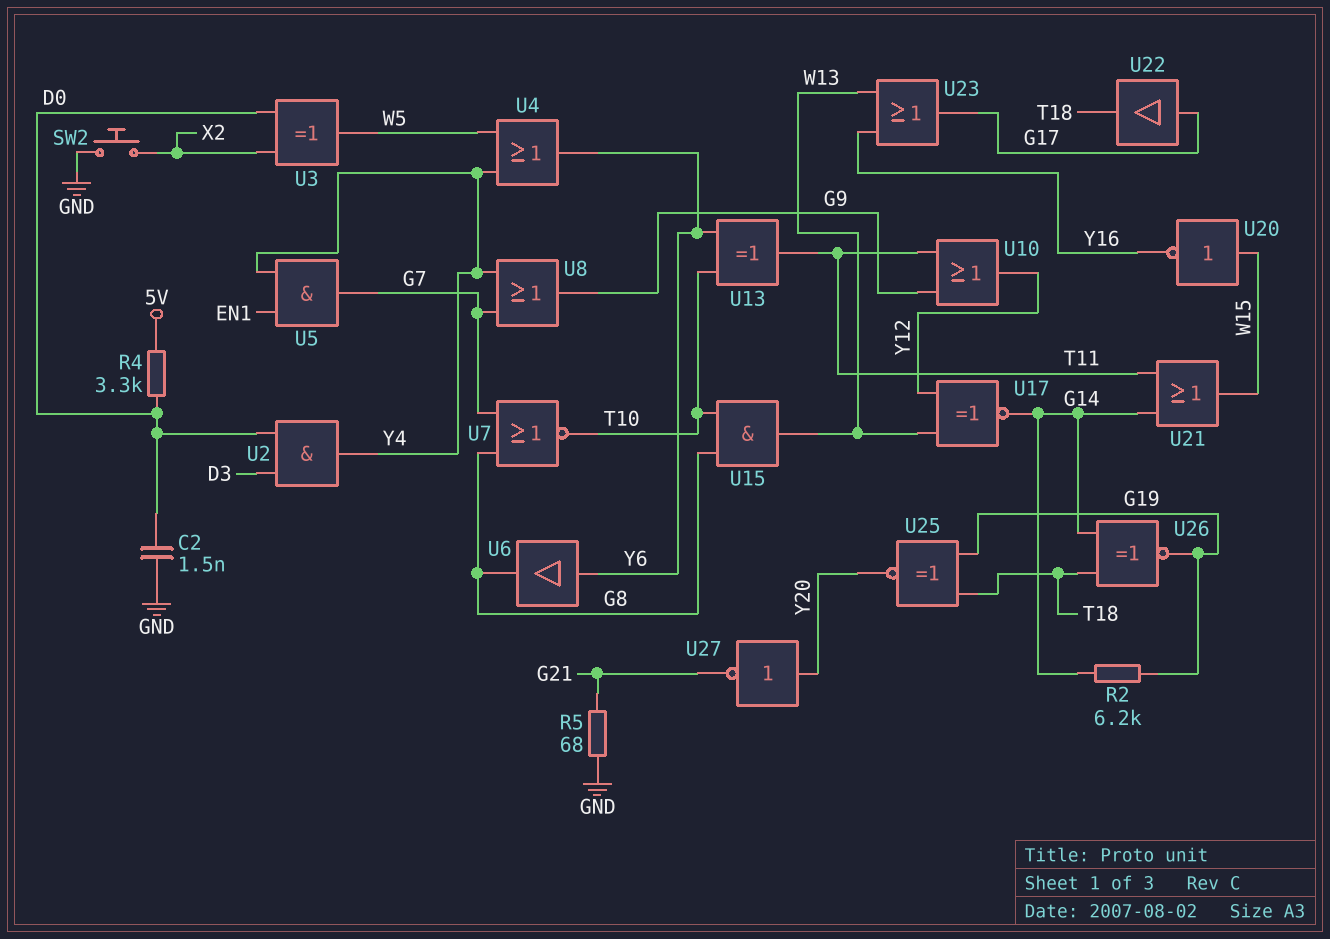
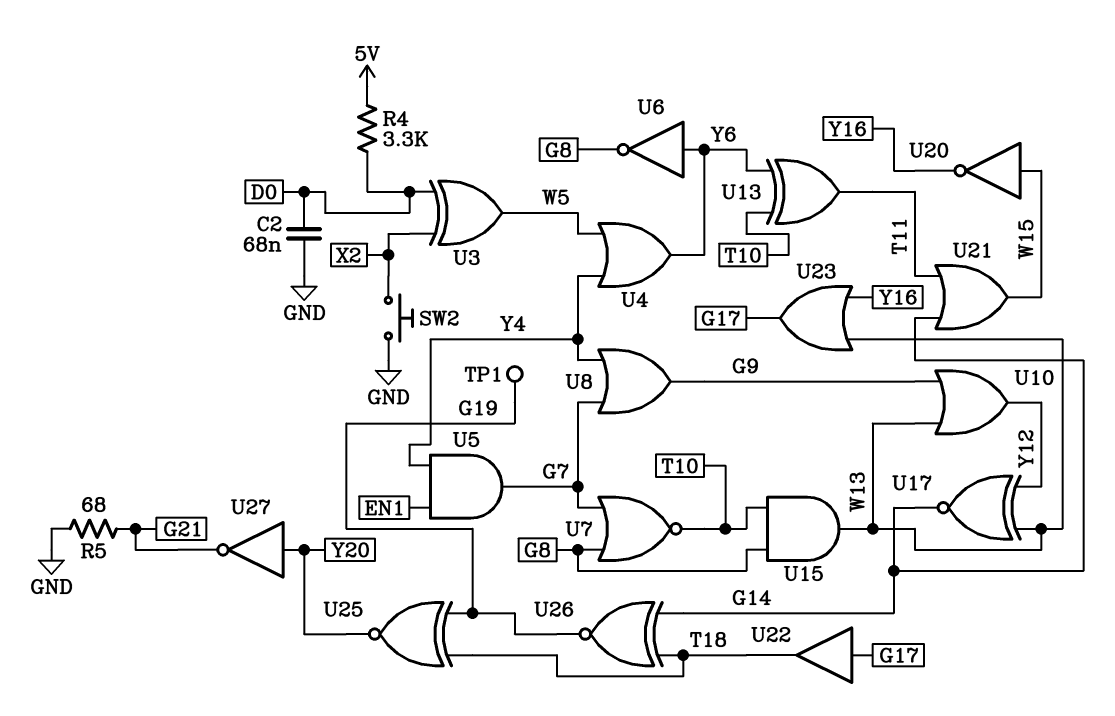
C2: 1.5nF (D0, GND) -> 68nF (D0, GND)
R2: 6.2k (G14, G19) -> none
TP1: none -> test point (G19)
U2: AND (in D0, in D3, out Y4) -> none
U6: buffer (in Y6, out G8) -> NOT (in Y6, out G8)
U10: OR (in G9, in T11, out Y12) -> OR (in G9, in W13, out Y12)

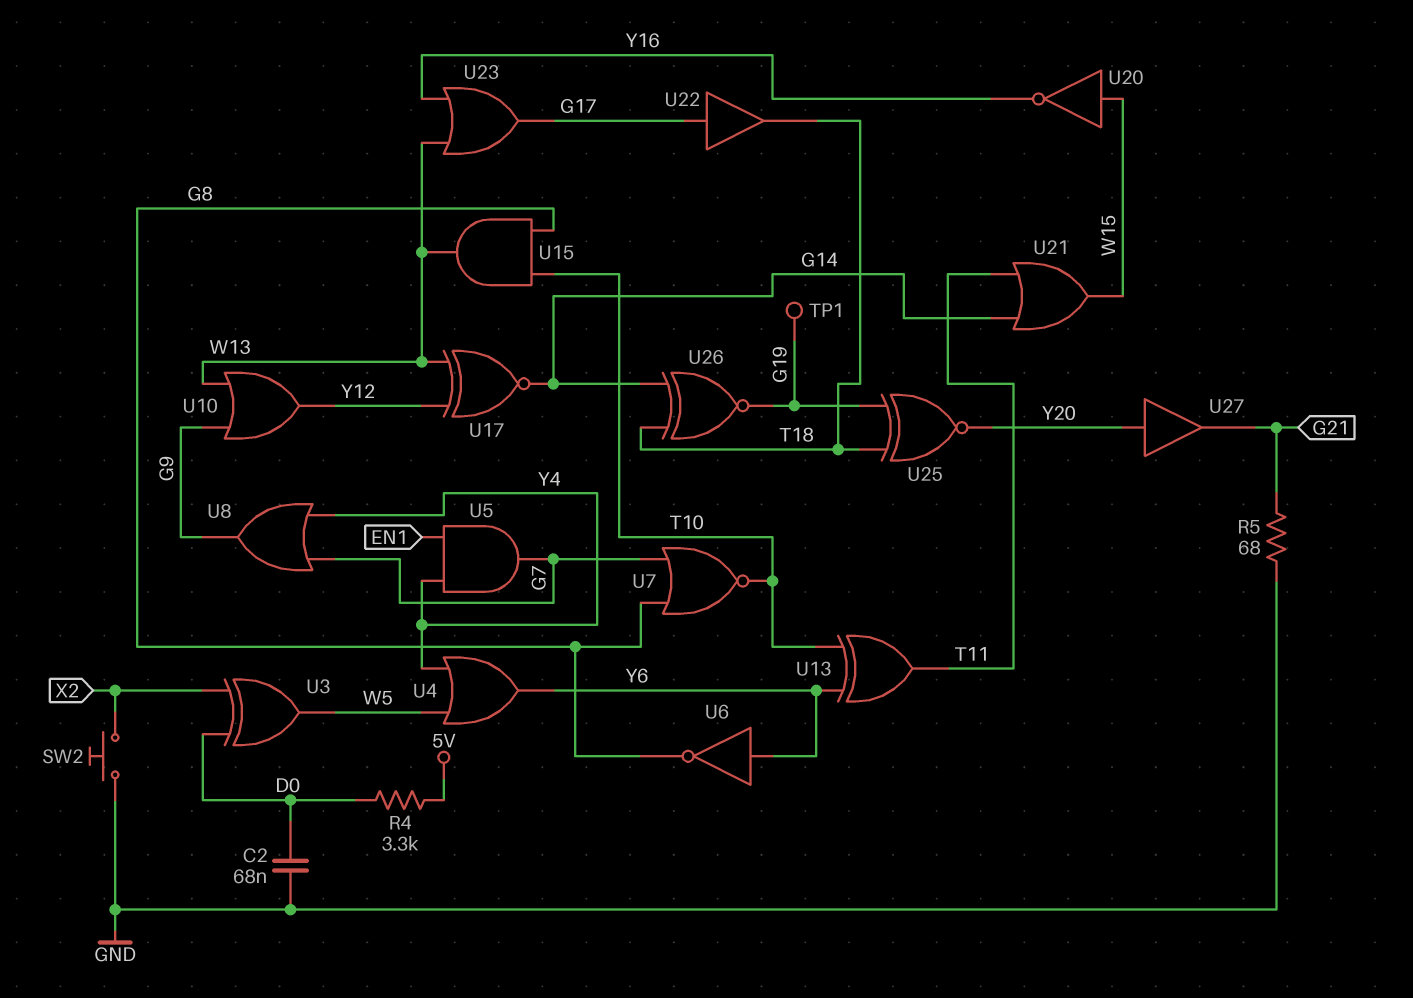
U27: NOT (in Y20, out G21) -> buffer (in Y20, out G21)

